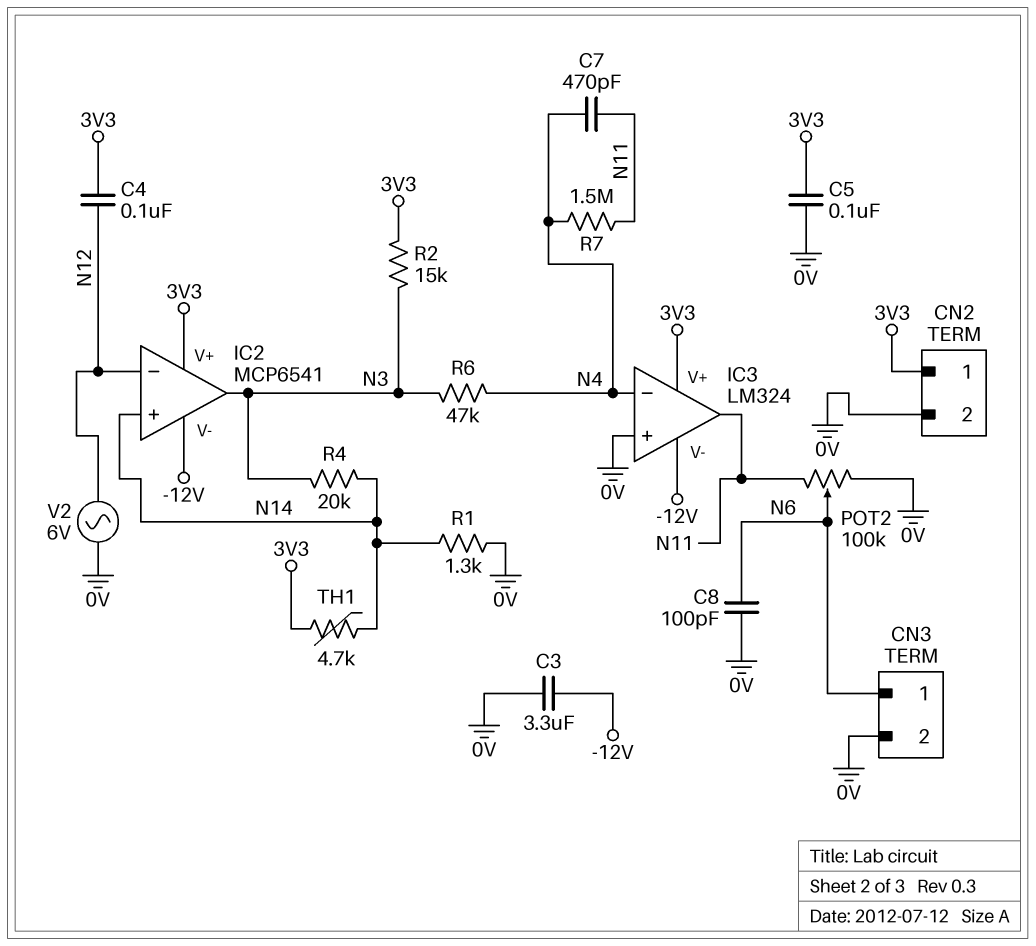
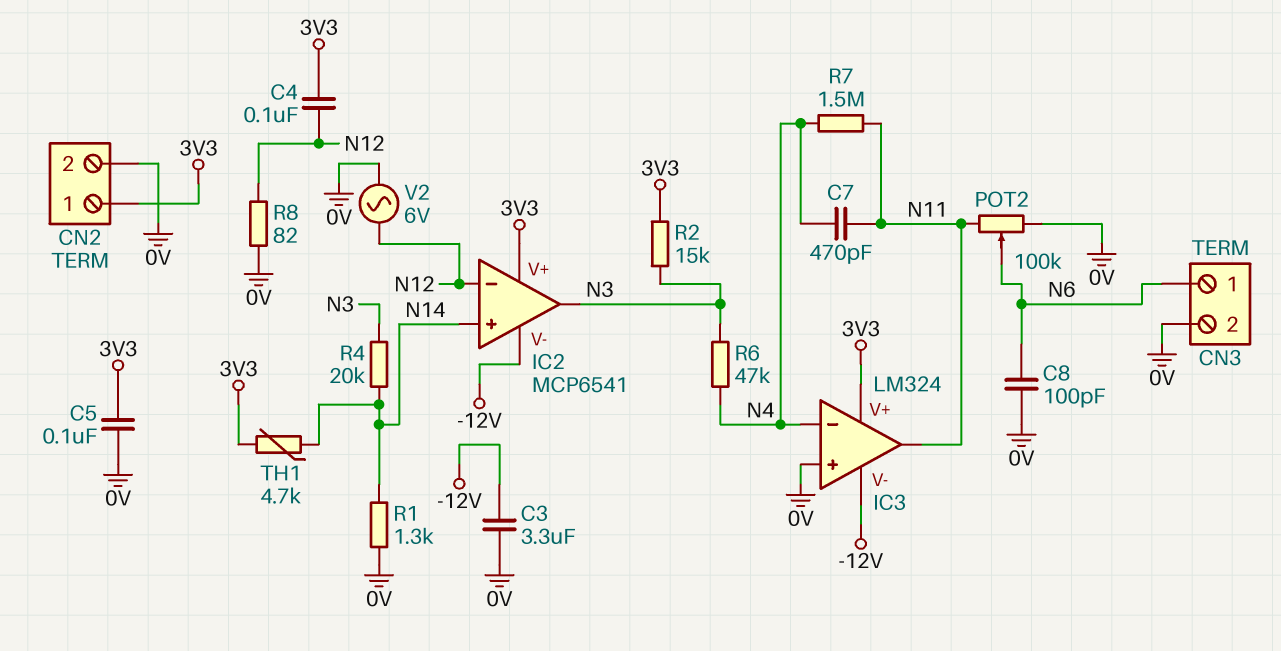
R8: none -> 82 (0V, N12)

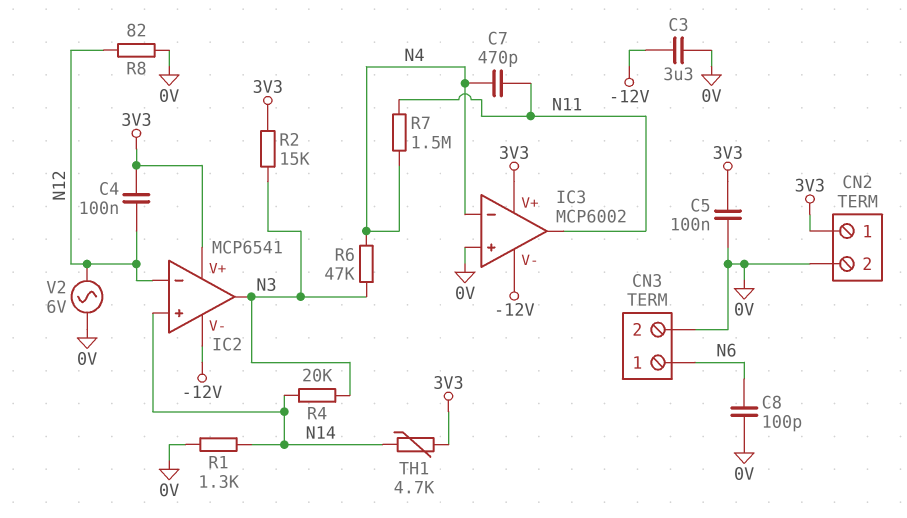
IC3: LM324 -> MCP6002
POT2: 100k (0V, N11, wiper N6) -> none

